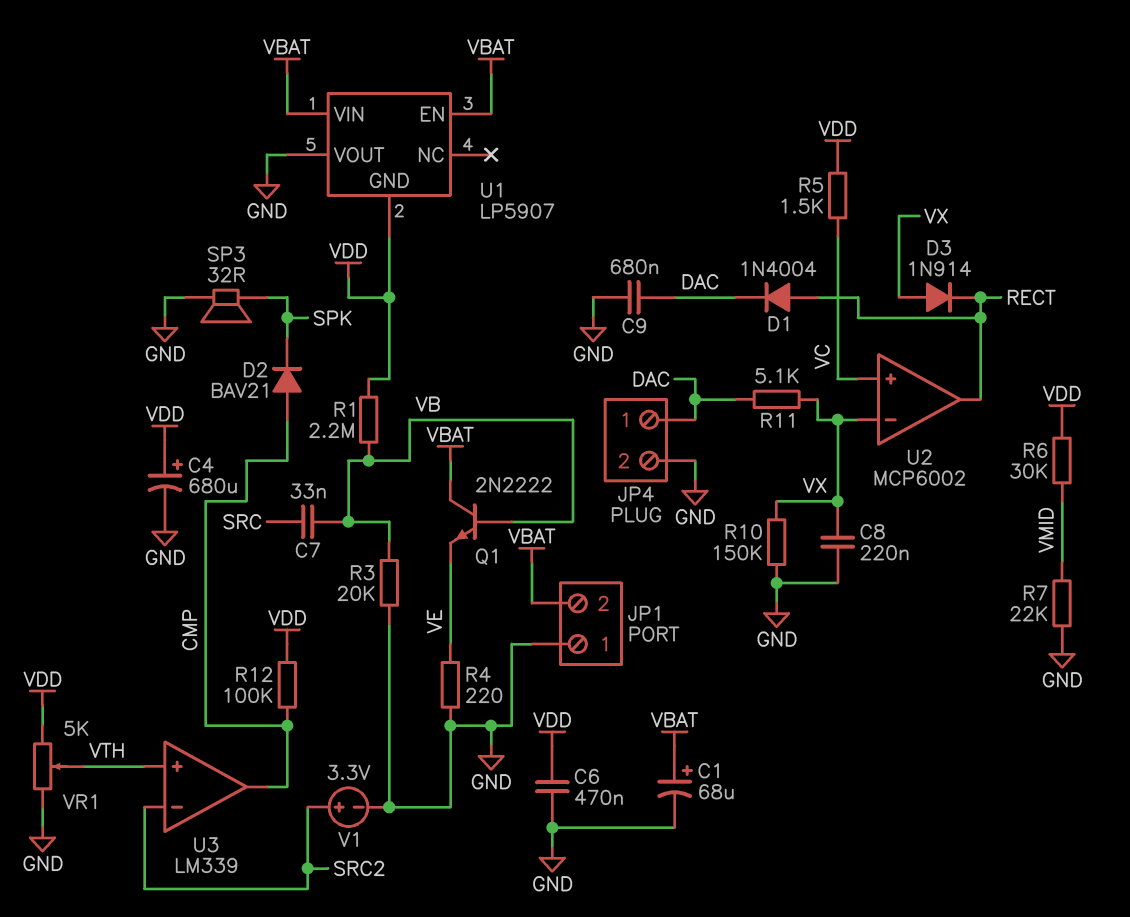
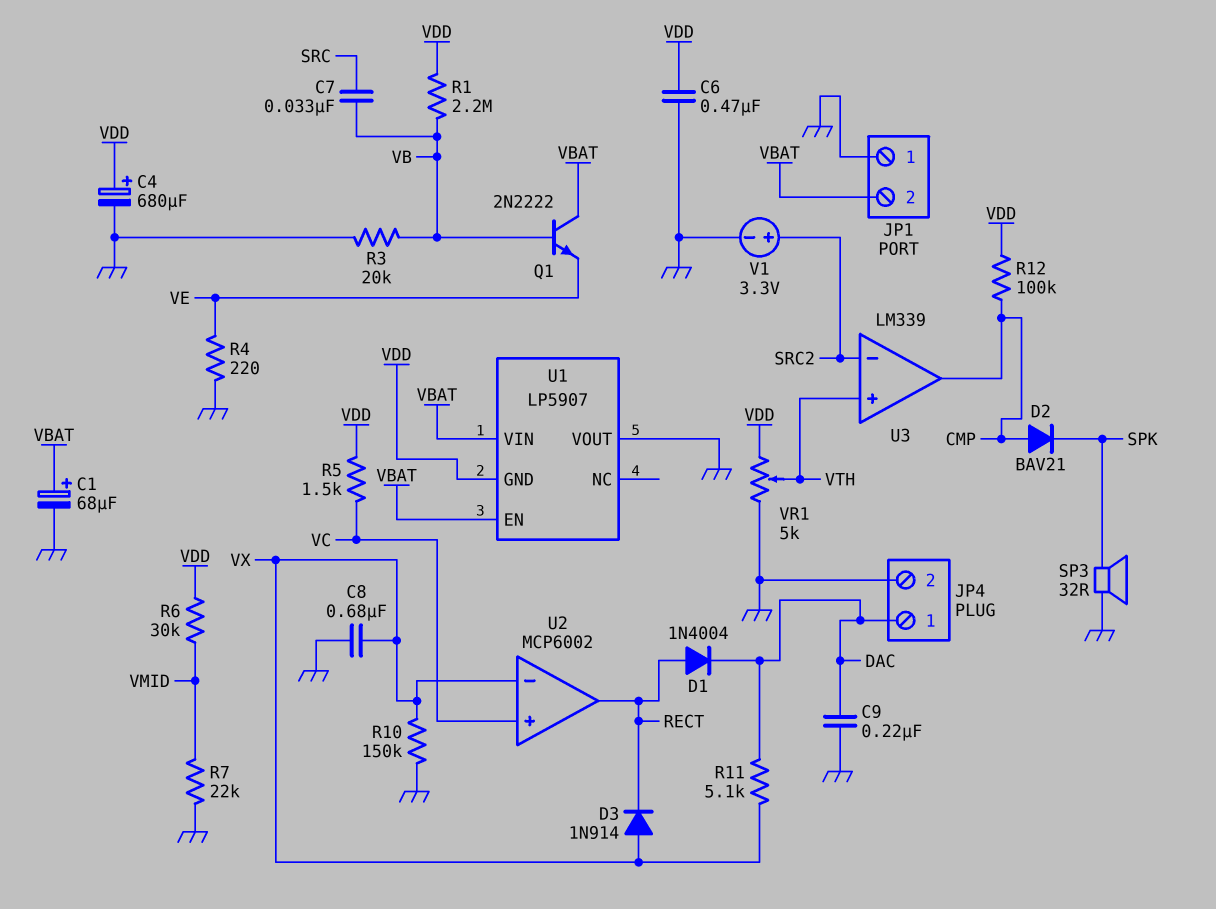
C8: 220nF (GND, VX) -> 680nF (GND, VX)
C9: 680nF (DAC, GND) -> 220nF (DAC, GND)

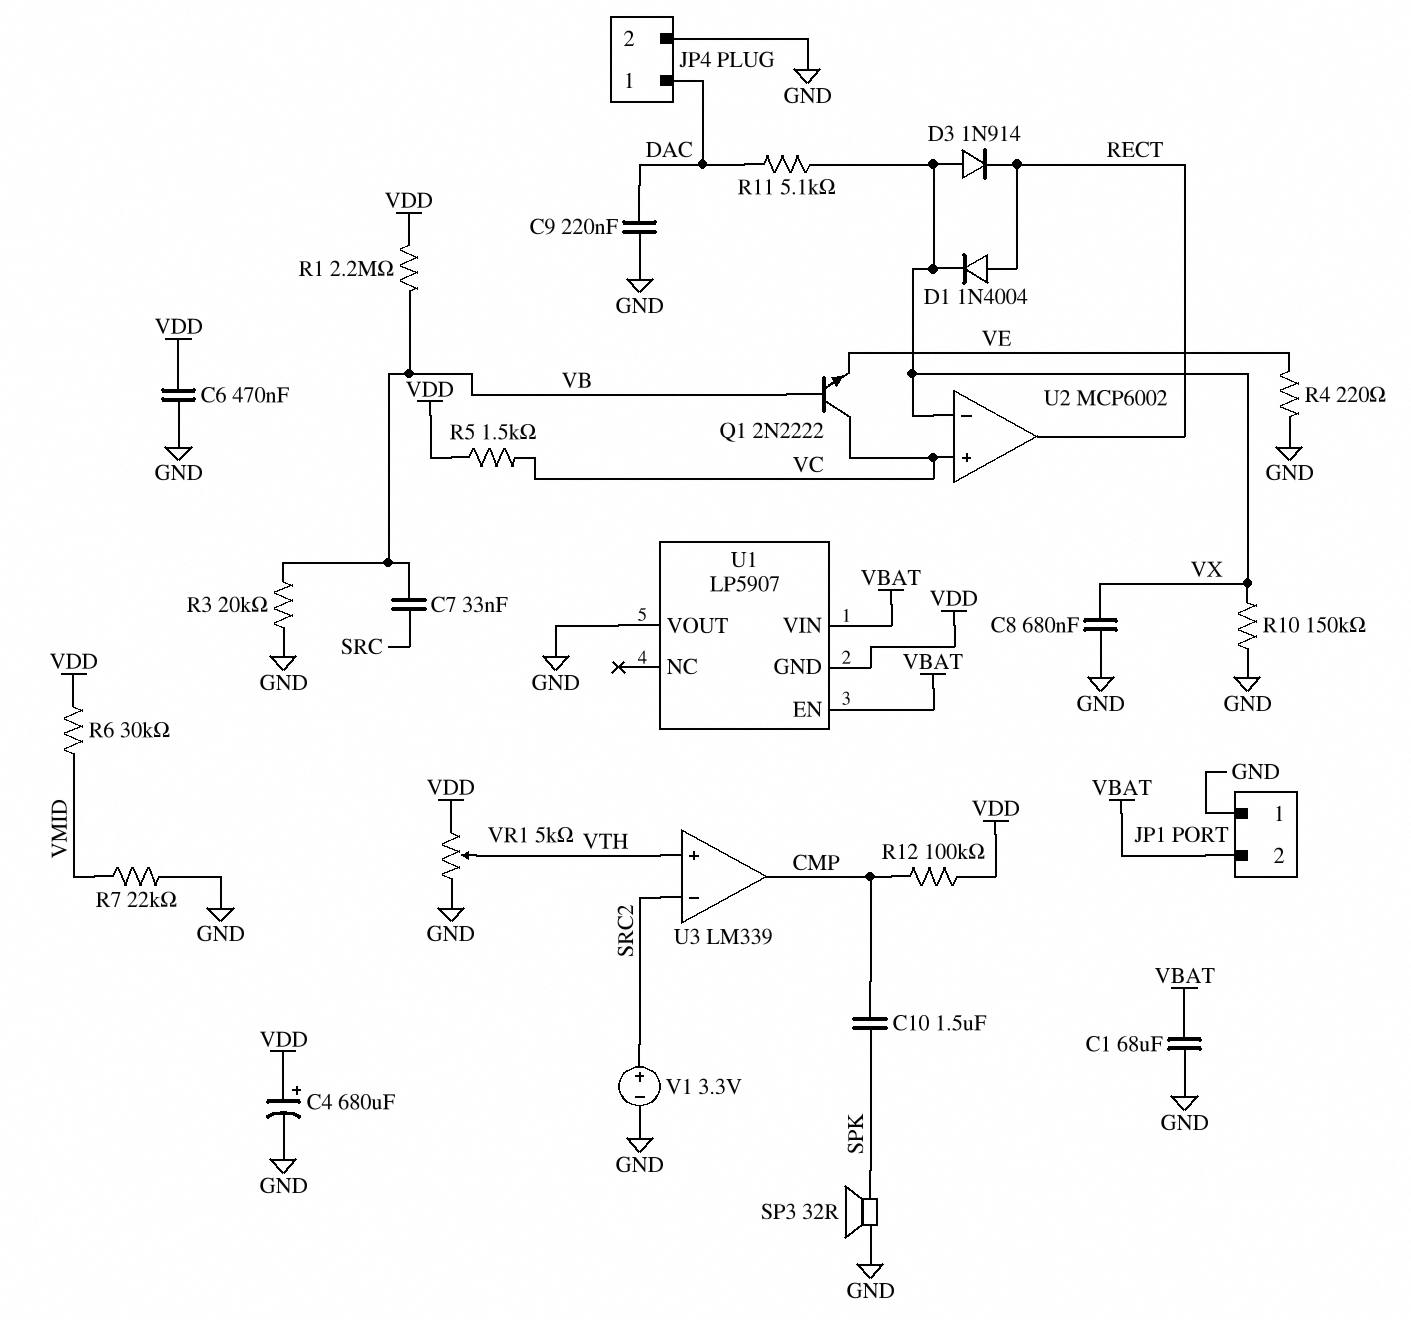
C1: 68uF (plus VBAT, minus GND) -> 68uF (GND, VBAT)
C10: none -> 1.5uF (CMP, SPK)
D1: diode 1N4004 (A RECT, K DAC) -> diode 1N4004 (A RECT, K VX)
D2: diode BAV21 (A CMP, K SPK) -> none
Q1: NPN 2N2222 (B VB, C VBAT, E VE) -> NPN 2N2222 (B VB, C VC, E VE)

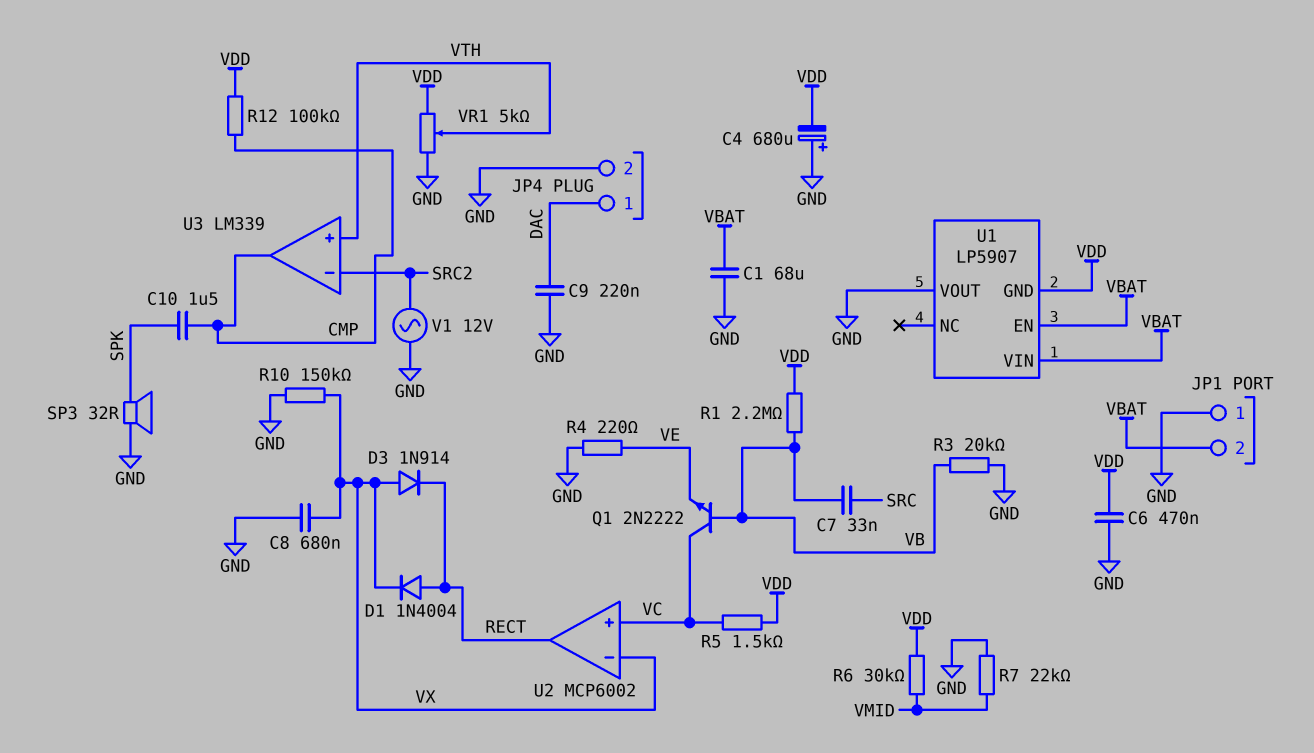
C4: 680uF (plus VDD, minus GND) -> 680uF (plus GND, minus VDD)
R11: 5.1k (DAC, VX) -> none
V1: 3.3V (plus SRC2, minus GND) -> AC 12V (GND, SRC2)

